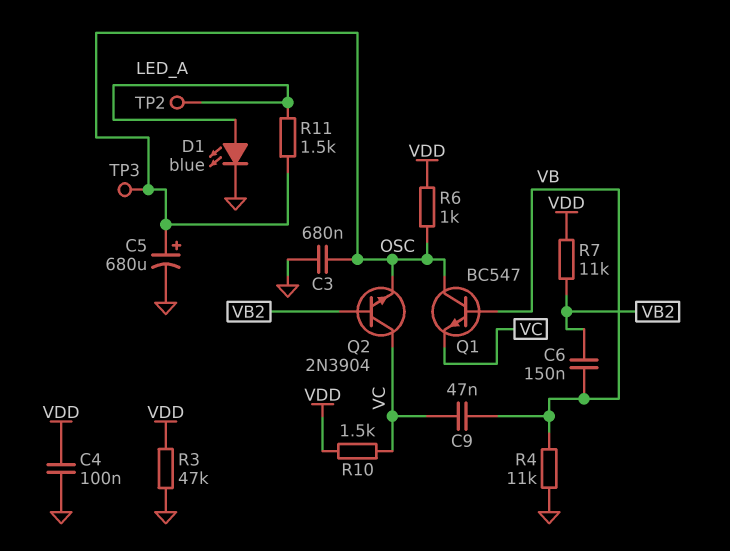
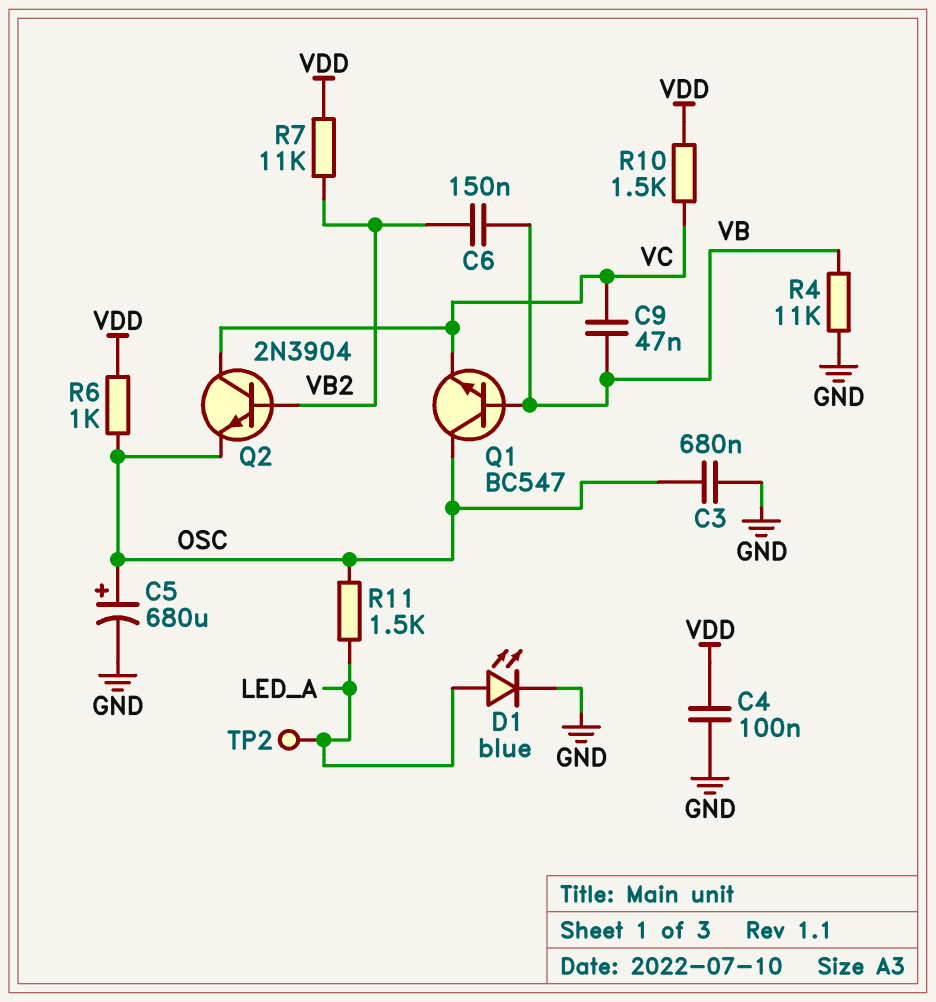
R3: 47k (GND, VDD) -> none
TP3: test point (OSC) -> none

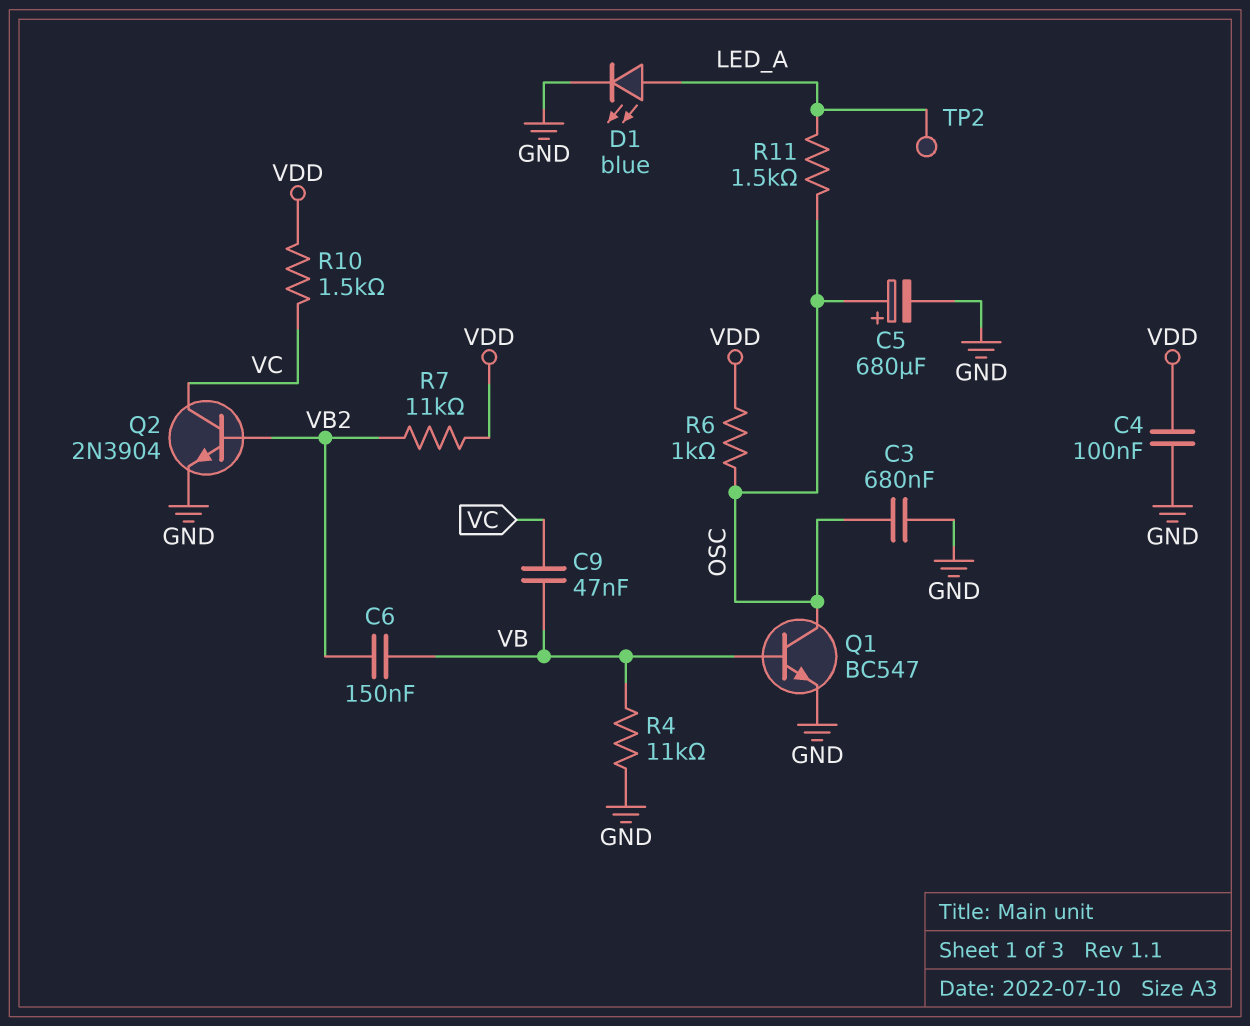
Q1: NPN BC547 (B VB, C OSC, E VC) -> NPN BC547 (B VB, C OSC, E GND)
Q2: NPN 2N3904 (B VB2, C VC, E OSC) -> NPN 2N3904 (B VB2, C VC, E GND)

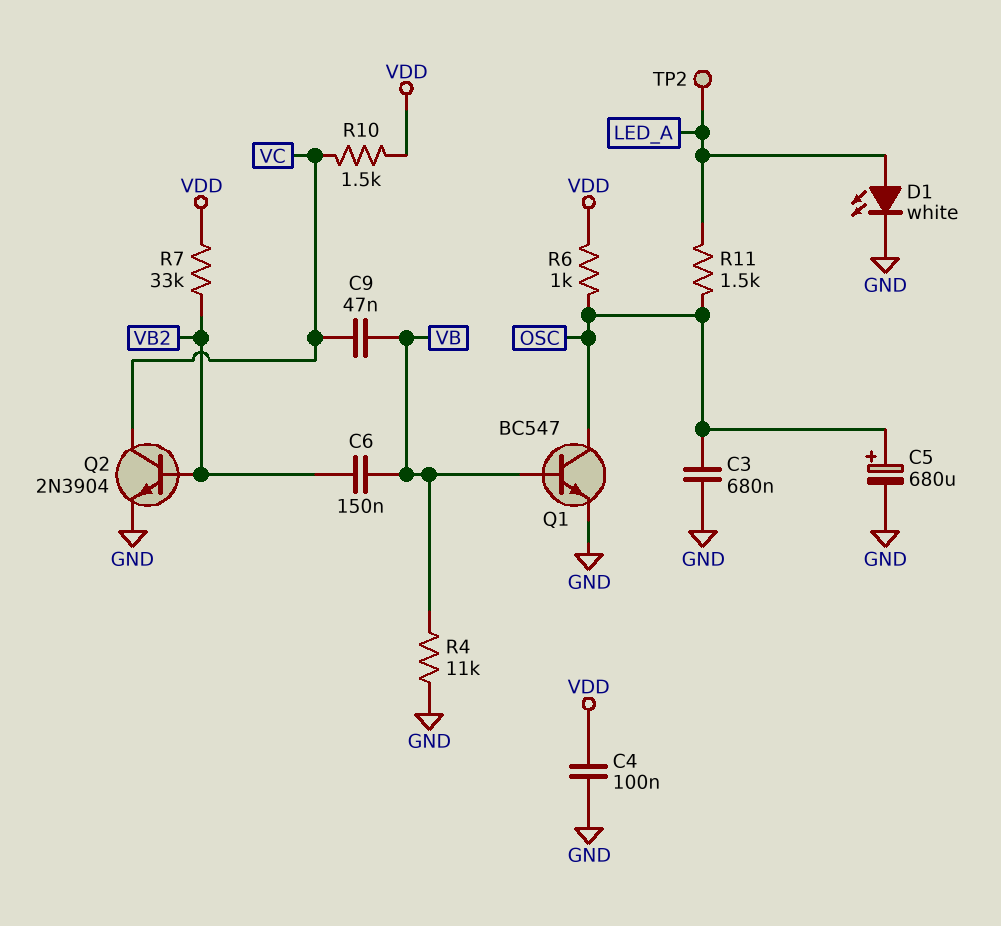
D1: LED blue (A LED_A, K GND) -> LED white (A LED_A, K GND)
R7: 11k (VB2, VDD) -> 33k (VB2, VDD)

